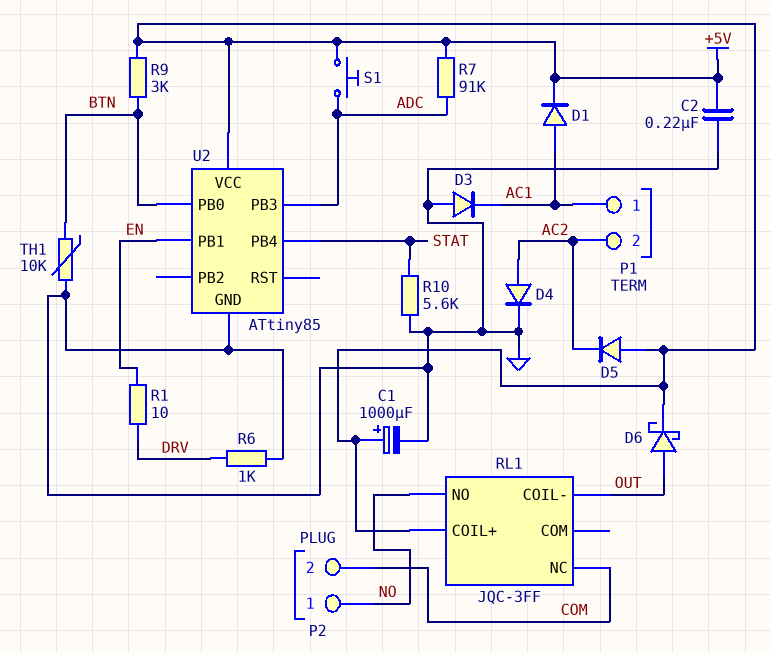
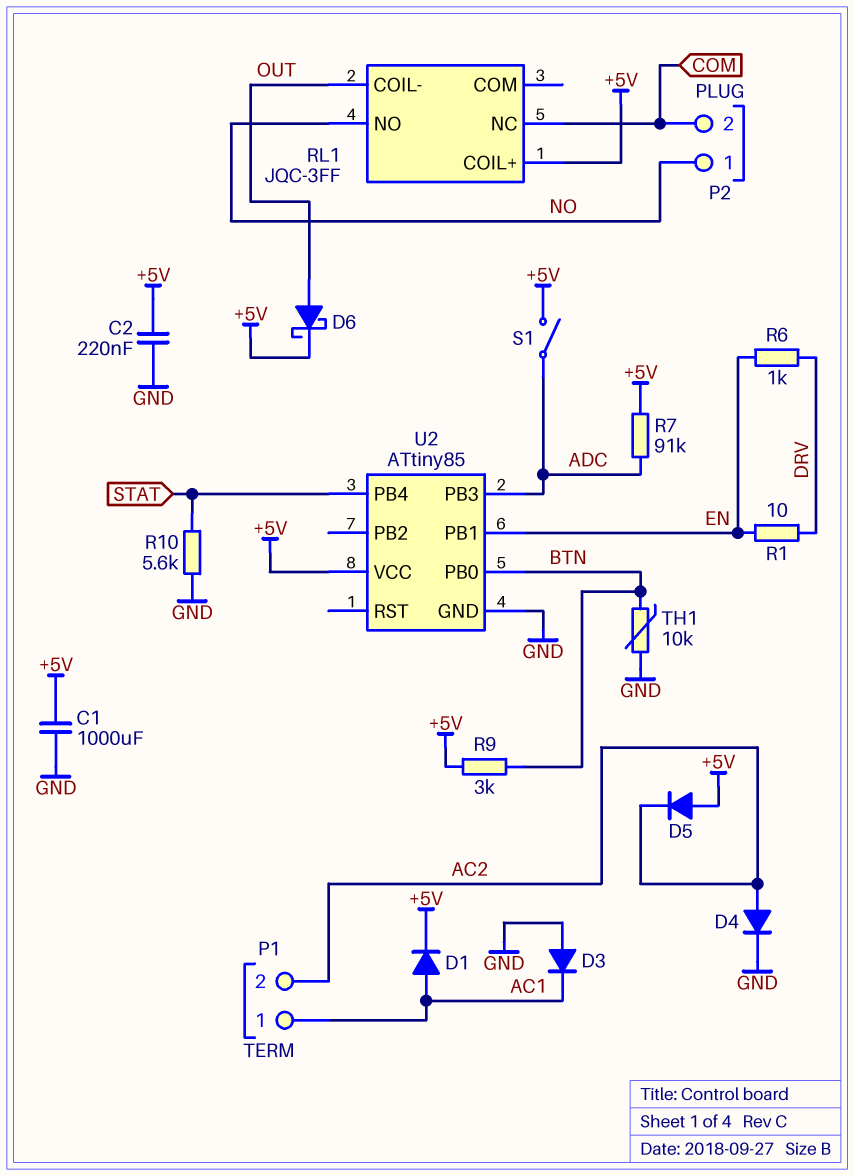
C1: 1000uF (plus +5V, minus GND) -> 1000uF (+5V, GND)
R6: 1k (DRV, GND) -> 1k (DRV, EN)
S1: button (+5V, ADC) -> switch (+5V, ADC)

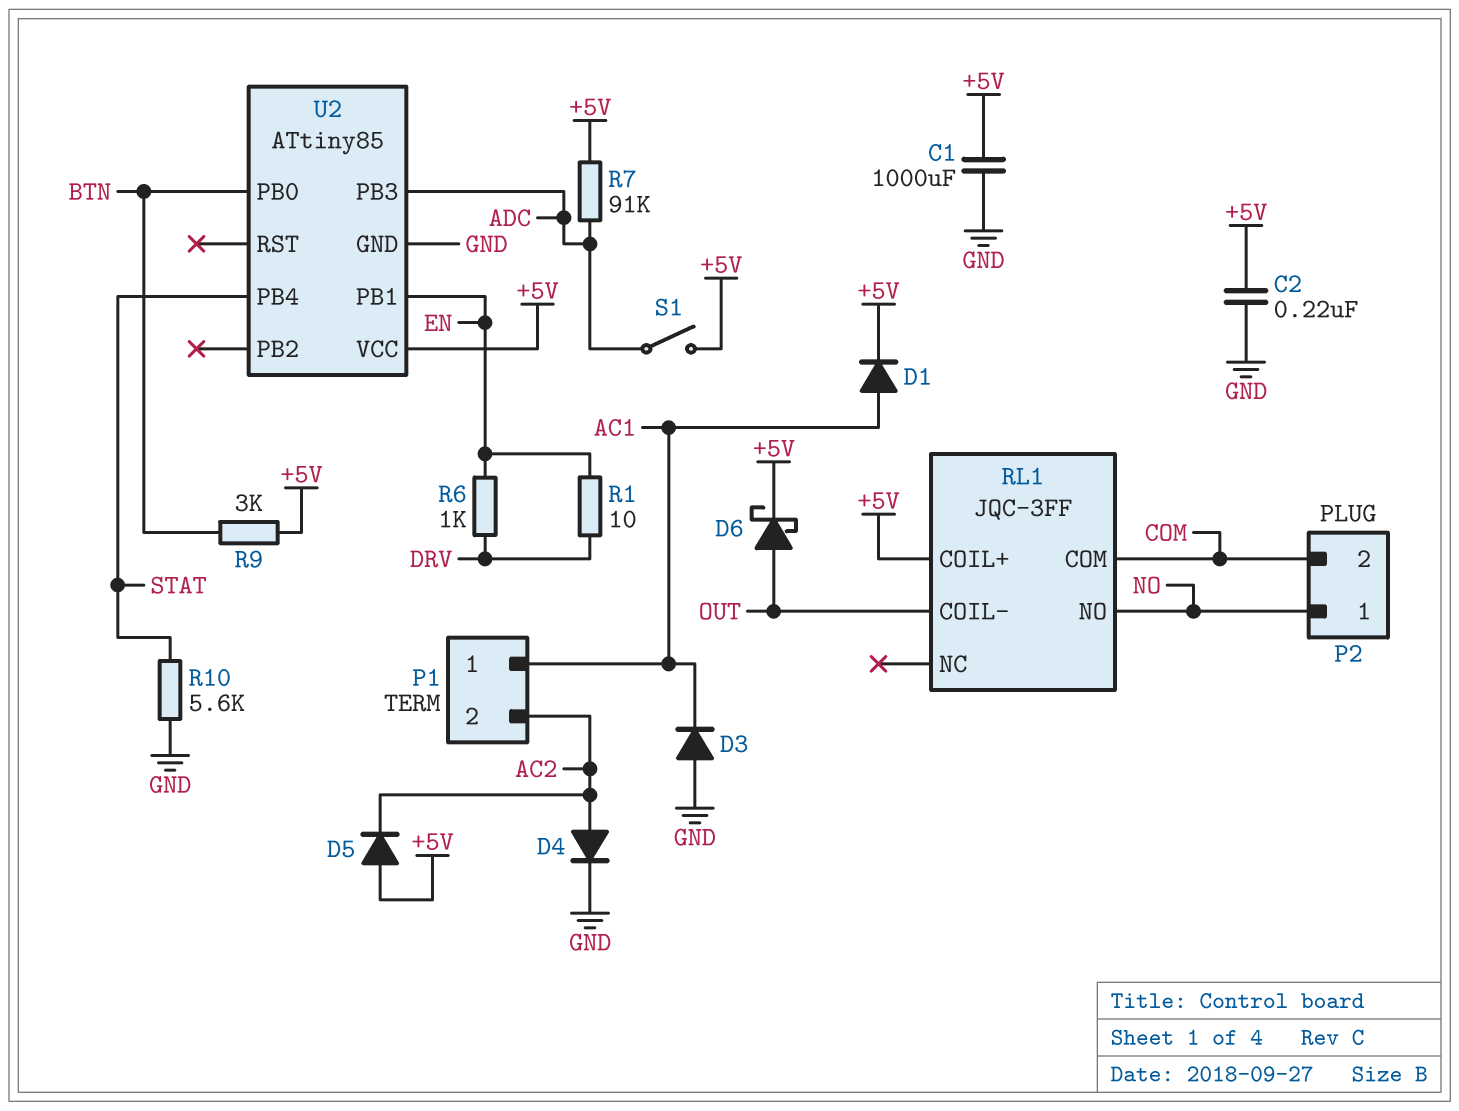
RL1 pin COM: none -> COM
RL1 pin NC: COM -> none
TH1: 10k (BTN, GND) -> none

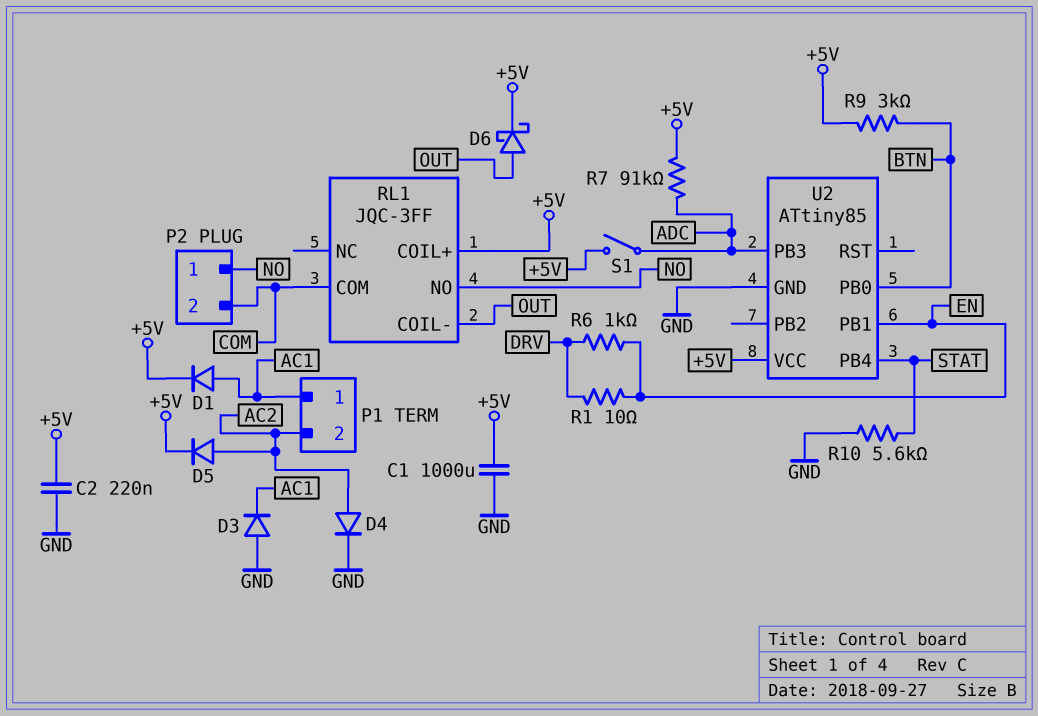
D5: diode (A +5V, K AC2) -> diode (A AC2, K +5V)

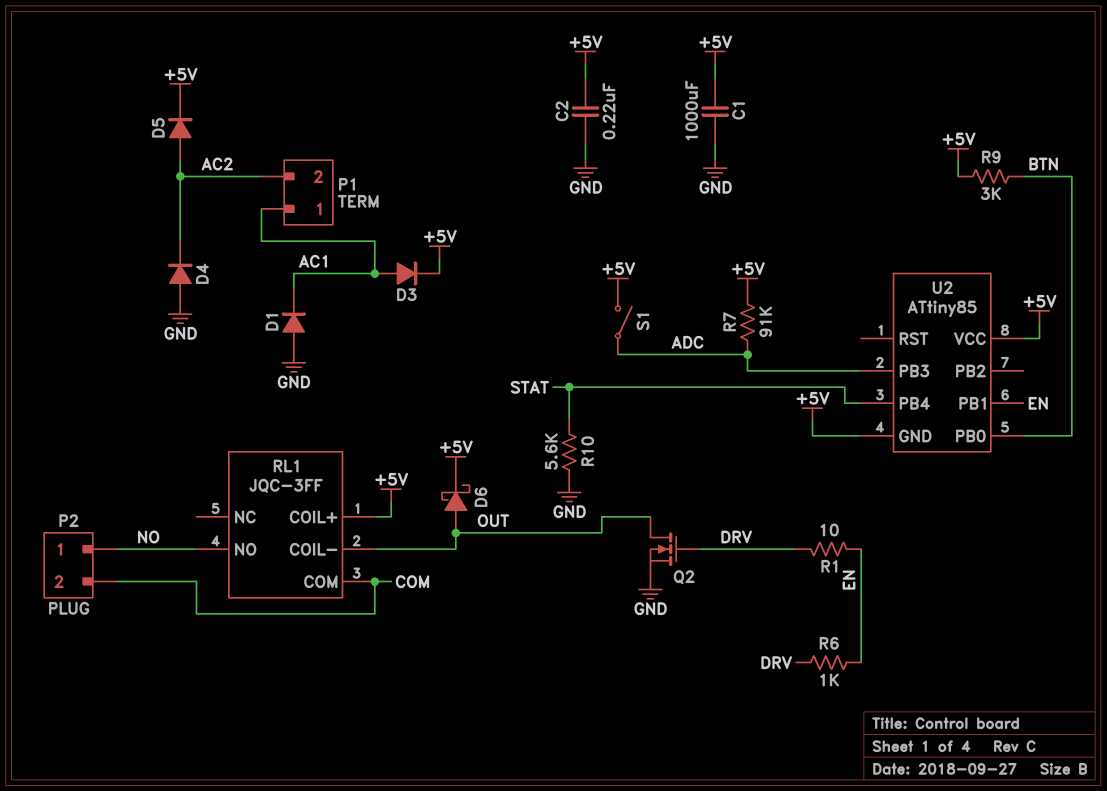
D1: diode (A AC1, K +5V) -> diode (A GND, K AC1)
D3: diode (A GND, K AC1) -> diode (A AC1, K +5V)
D4: diode (A AC2, K GND) -> diode (A GND, K AC2)
Q2: none -> NMOS (G DRV, D OUT, S GND)
U2 pin GND: GND -> +5V

